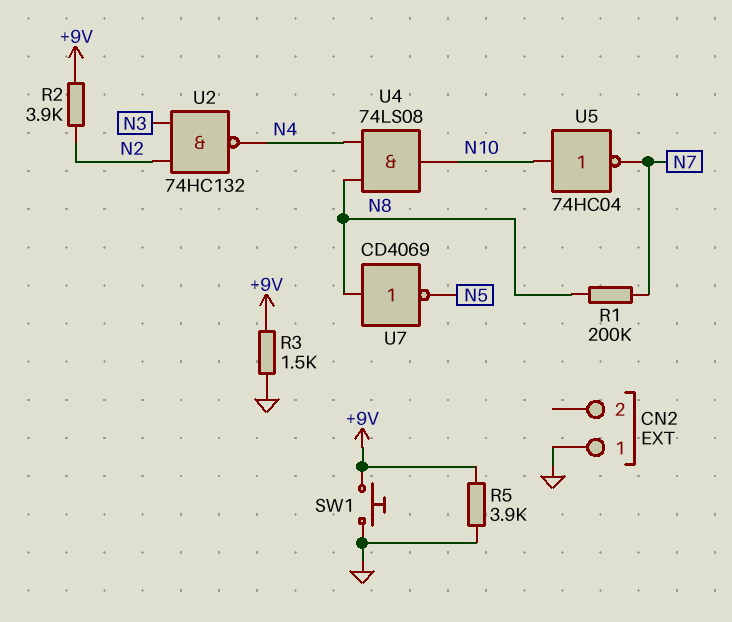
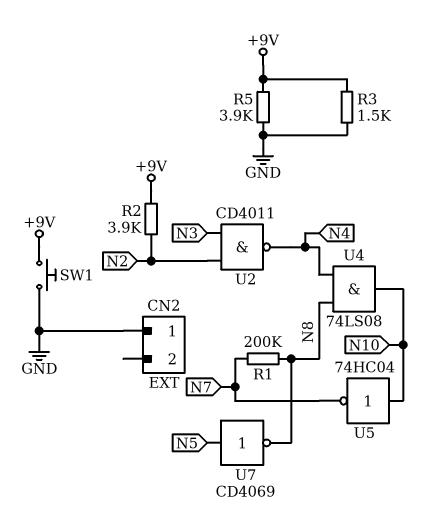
U2: NAND 74HC132 (in N2, in N3, out N4) -> NAND CD4011 (in N2, in N3, out N4)
U7: NOT CD4069 (in N8, out N5) -> NOT CD4069 (in N5, out N8)

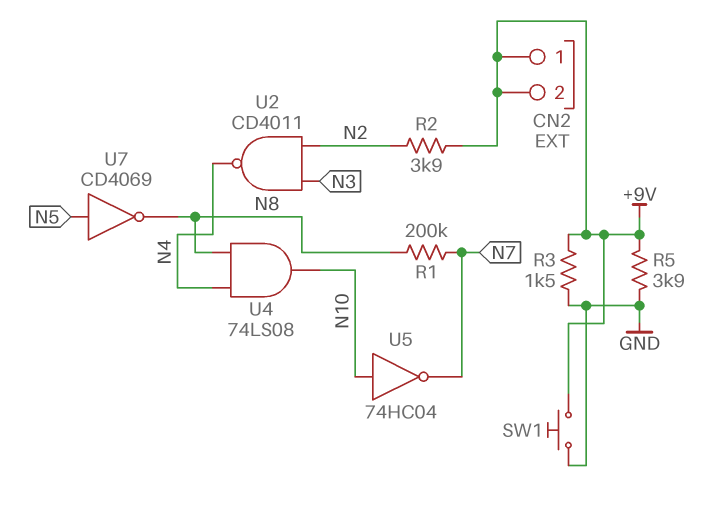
CN2 pin 1: GND -> +9V
CN2 pin 2: none -> +9V

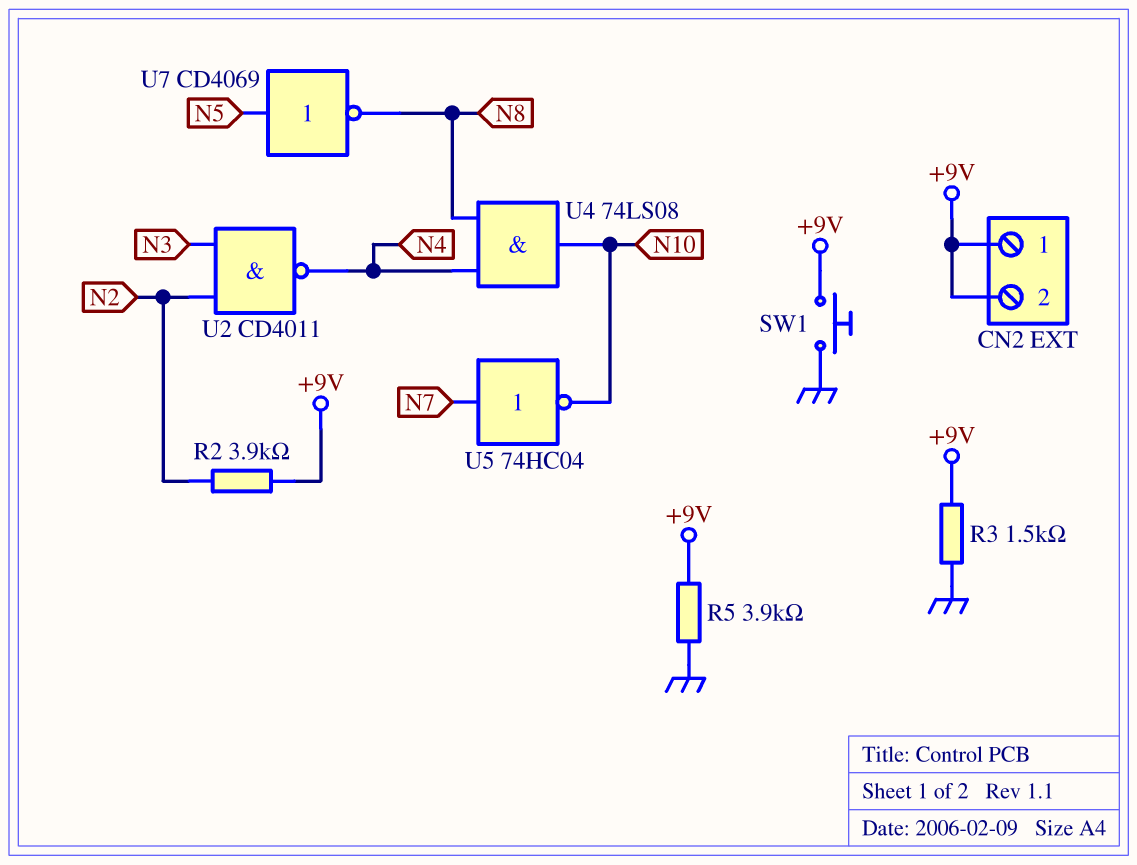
R1: 200k (N7, N8) -> none
U5: NOT 74HC04 (in N10, out N7) -> NOT 74HC04 (in N7, out N10)

